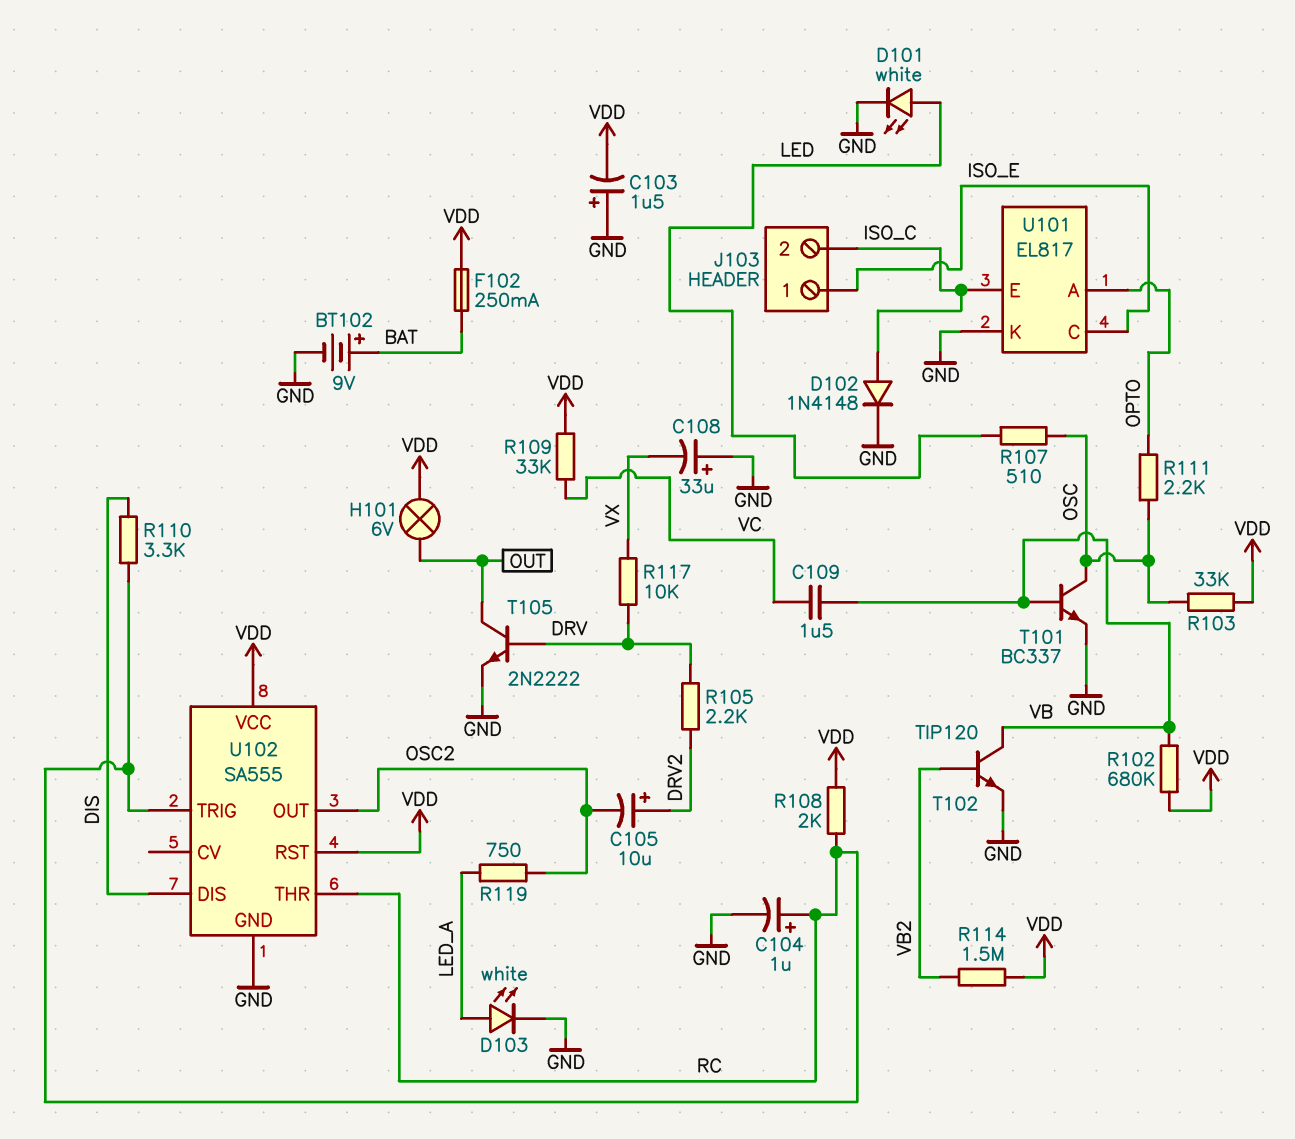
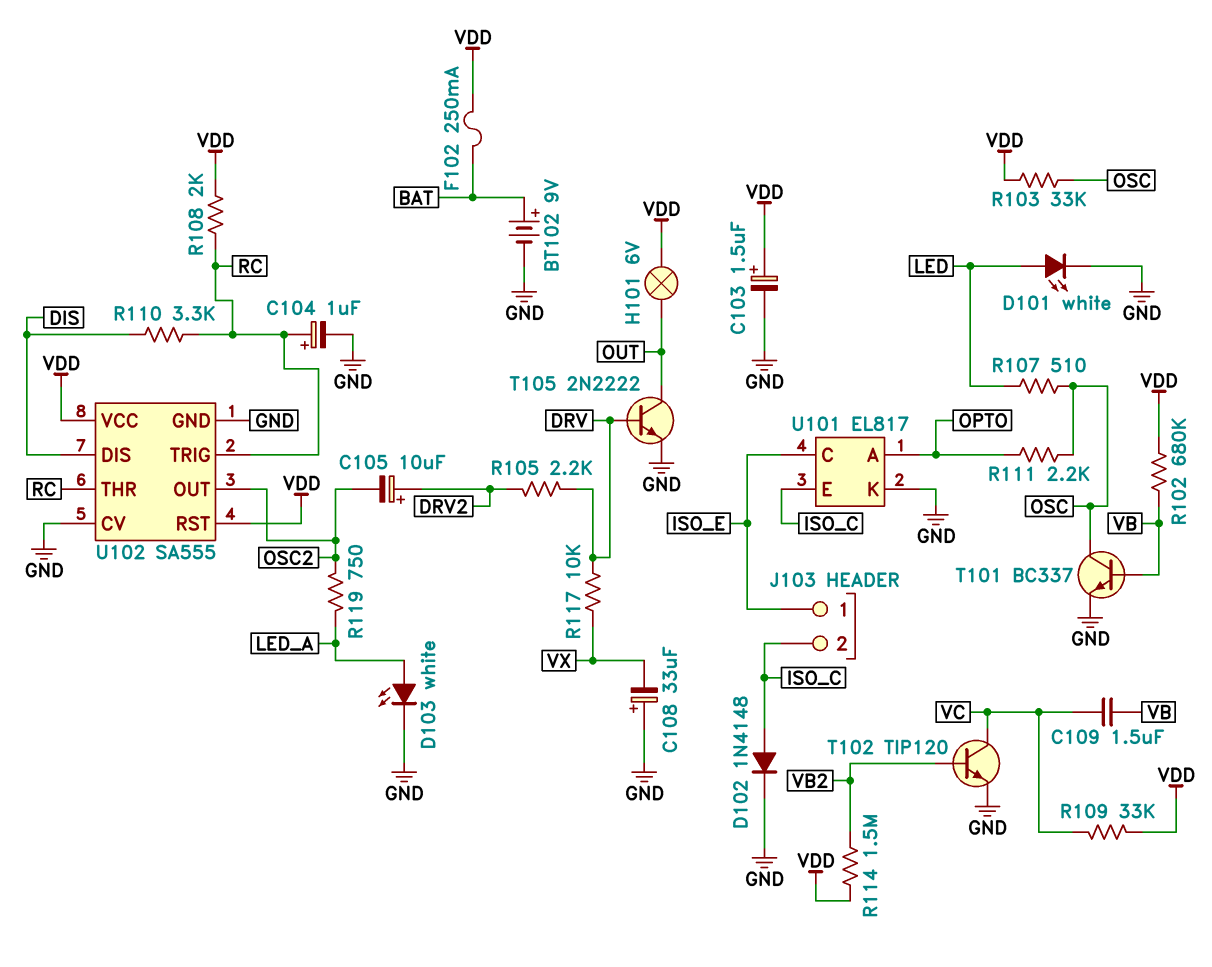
C103: 1.5uF (plus GND, minus VDD) -> 1.5uF (plus VDD, minus GND)
T102: NPN TIP120 (B VB2, C VB, E GND) -> NPN TIP120 (B VB2, C VC, E GND)
U102 pin CV: none -> GND

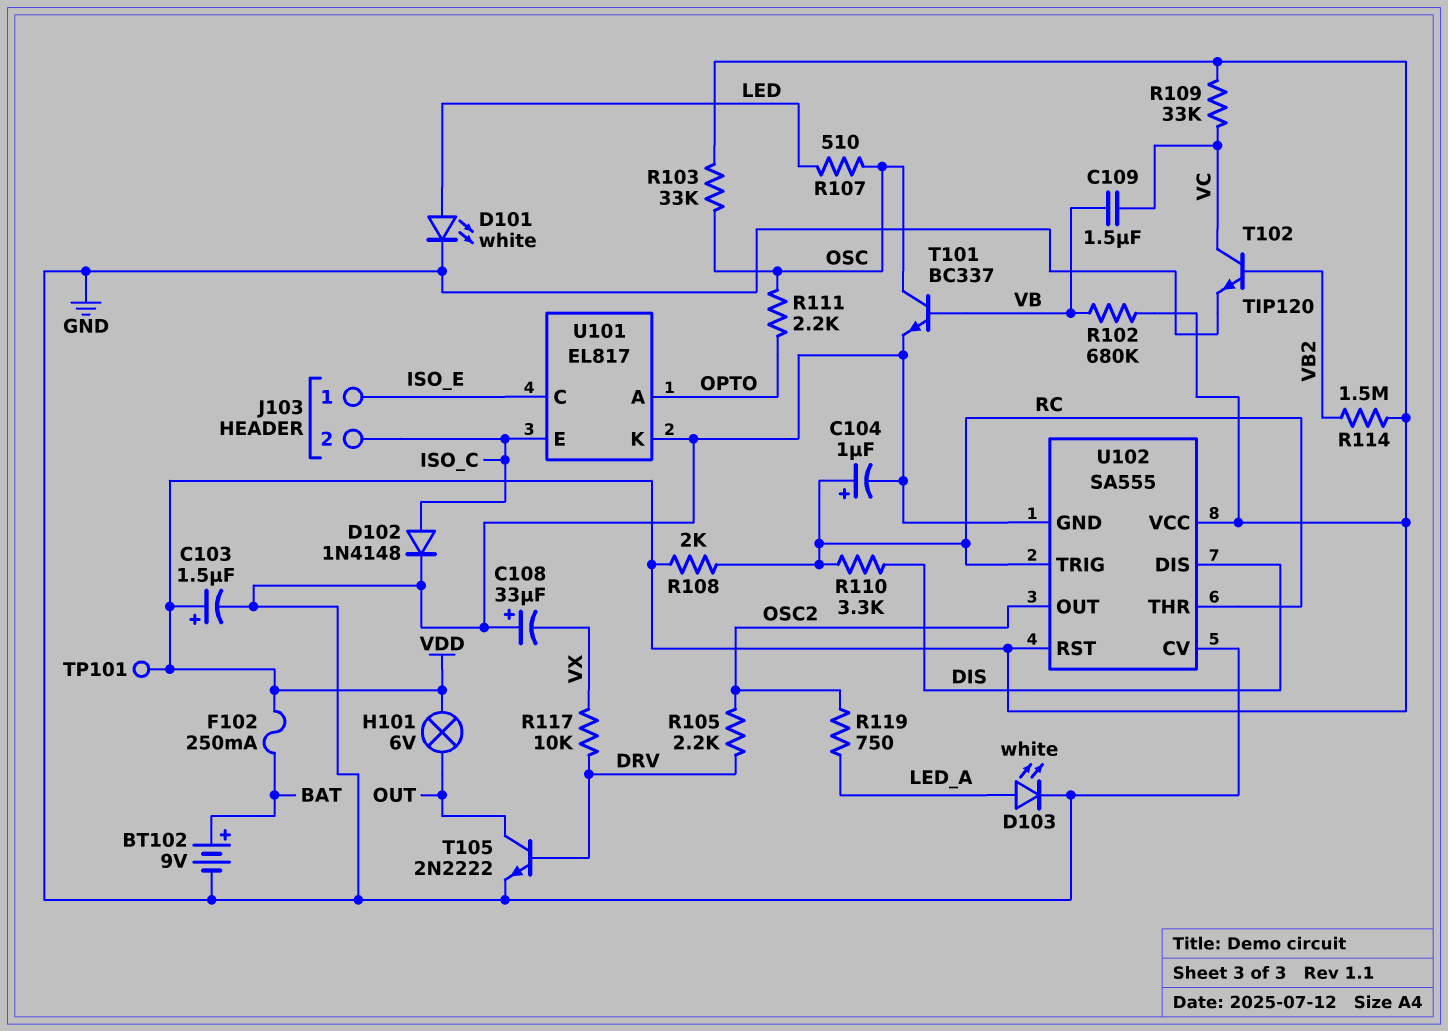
C105: 10uF (plus DRV2, minus OSC2) -> none
R105: 2.2k (DRV, DRV2) -> 2.2k (DRV, OSC2)
TP101: none -> test point (VDD)

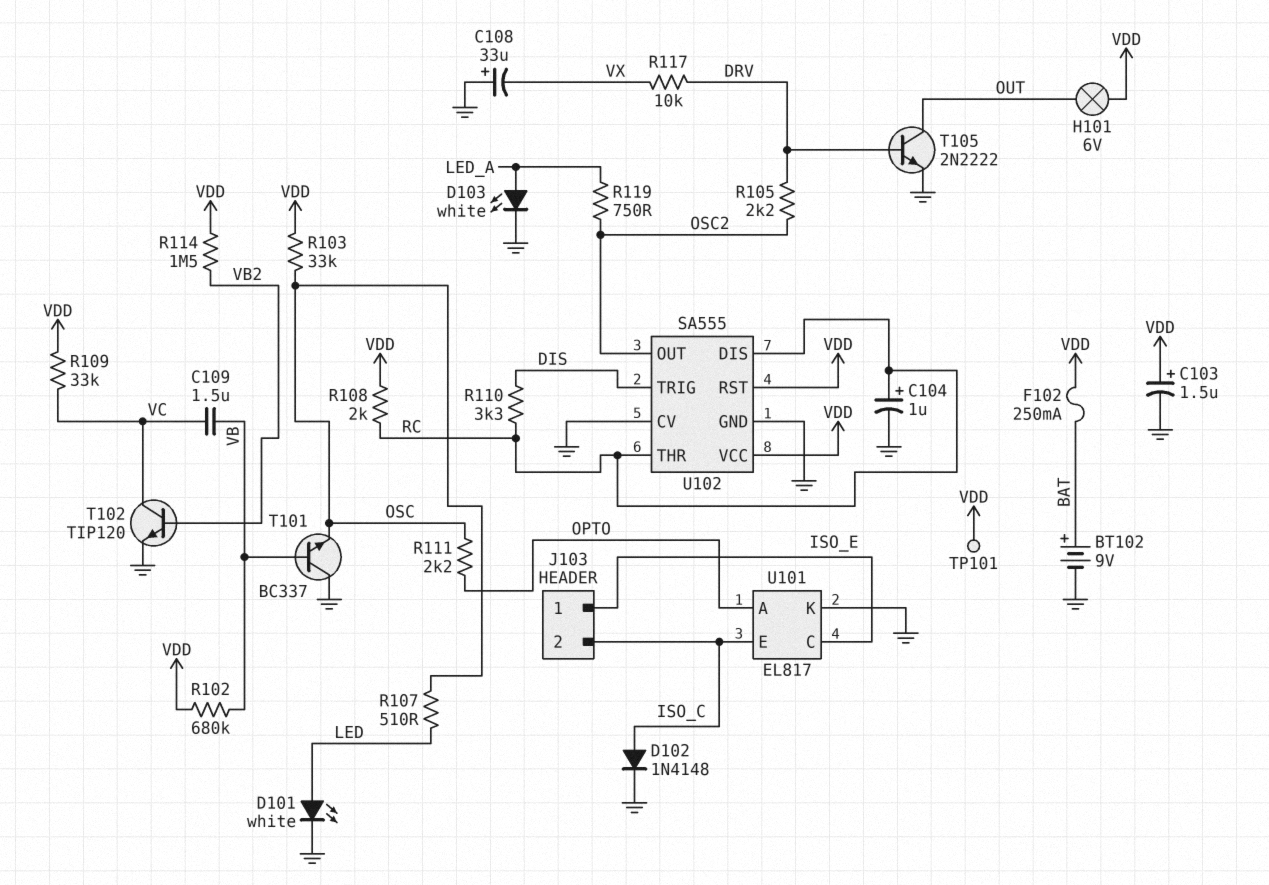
T101: NPN BC337 (B VB, C OSC, E GND) -> NPN BC337 (B VB, C GND, E OSC)
U102 pin DIS: DIS -> RC
U102 pin TRIG: RC -> DIS

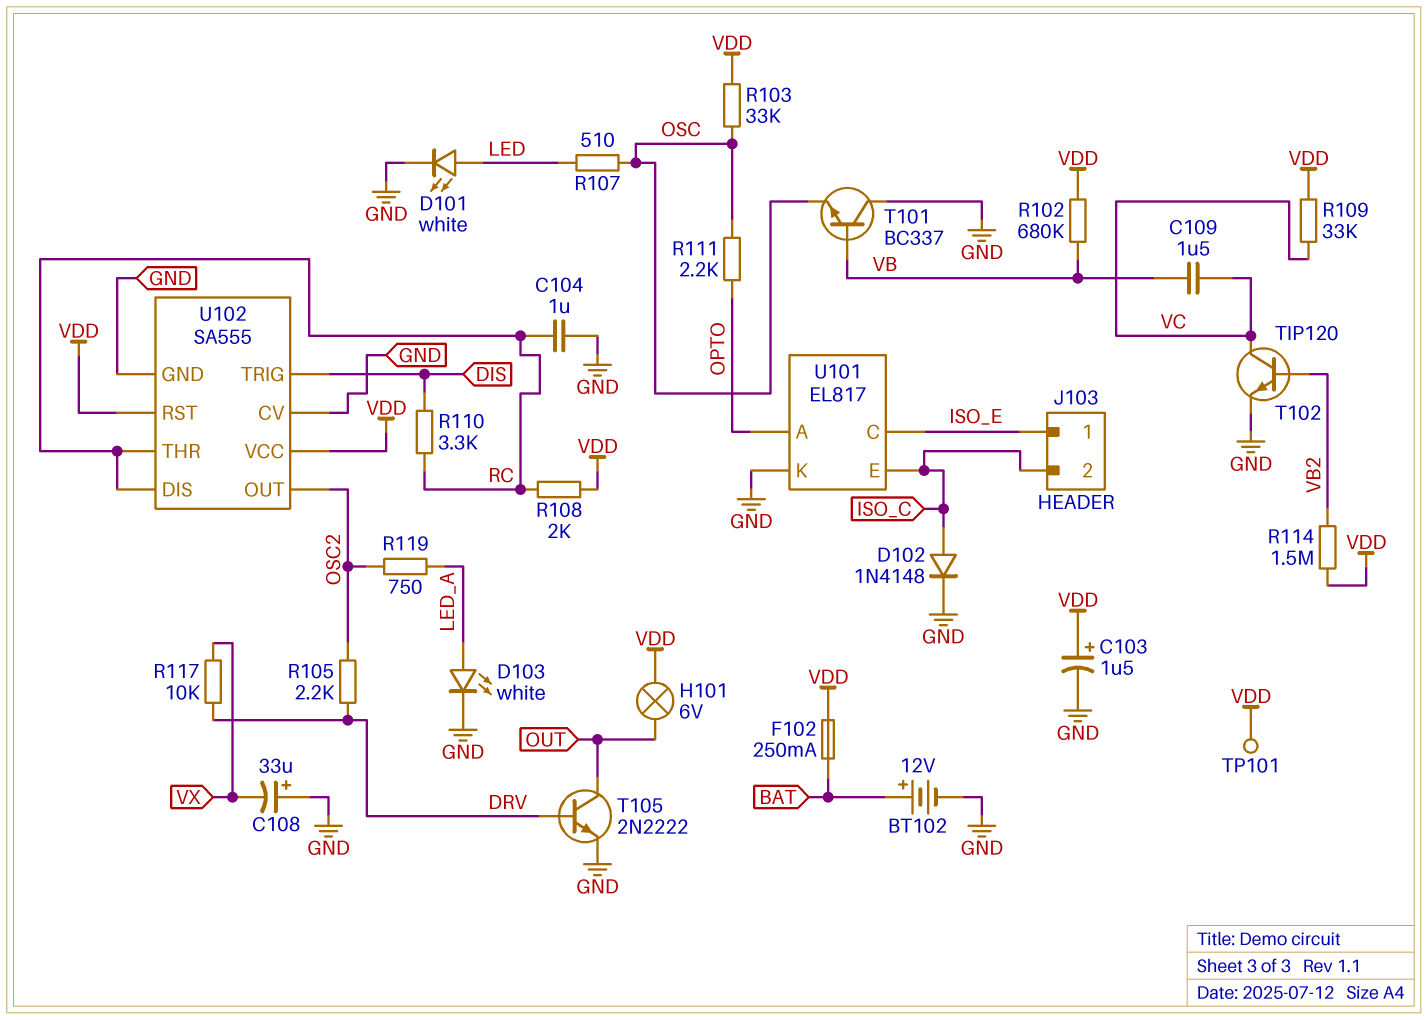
BT102: 9V (plus BAT, minus GND) -> 12V (plus BAT, minus GND)
C104: 1uF (plus RC, minus GND) -> 1uF (GND, RC)

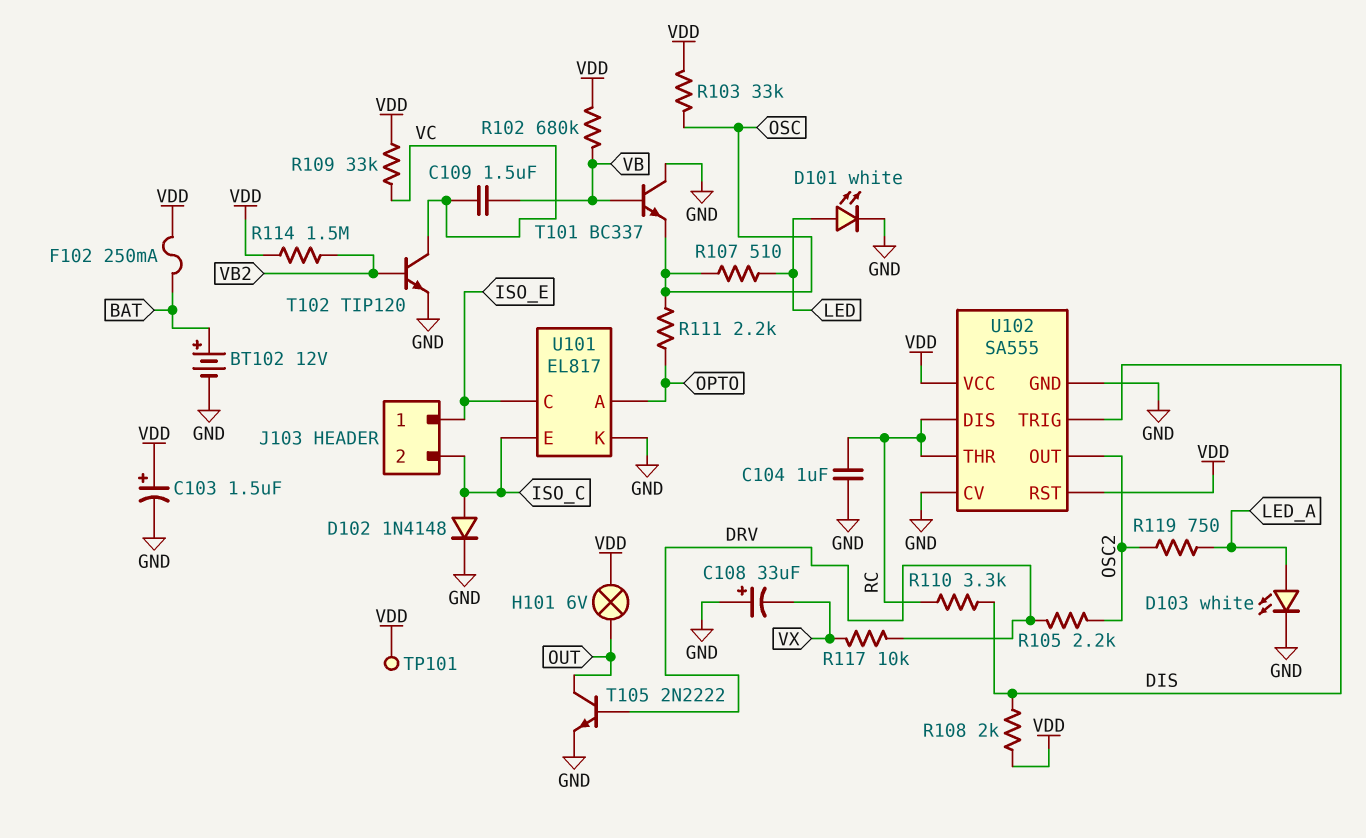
R108: 2k (RC, VDD) -> 2k (DIS, VDD)

